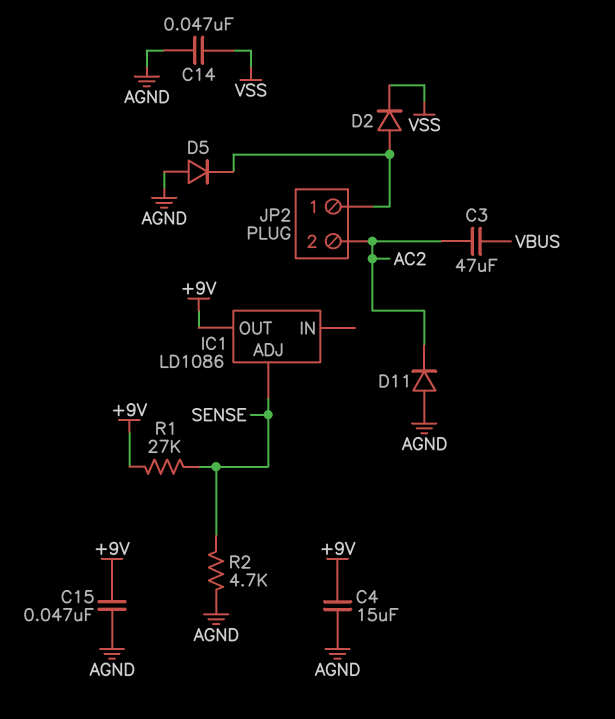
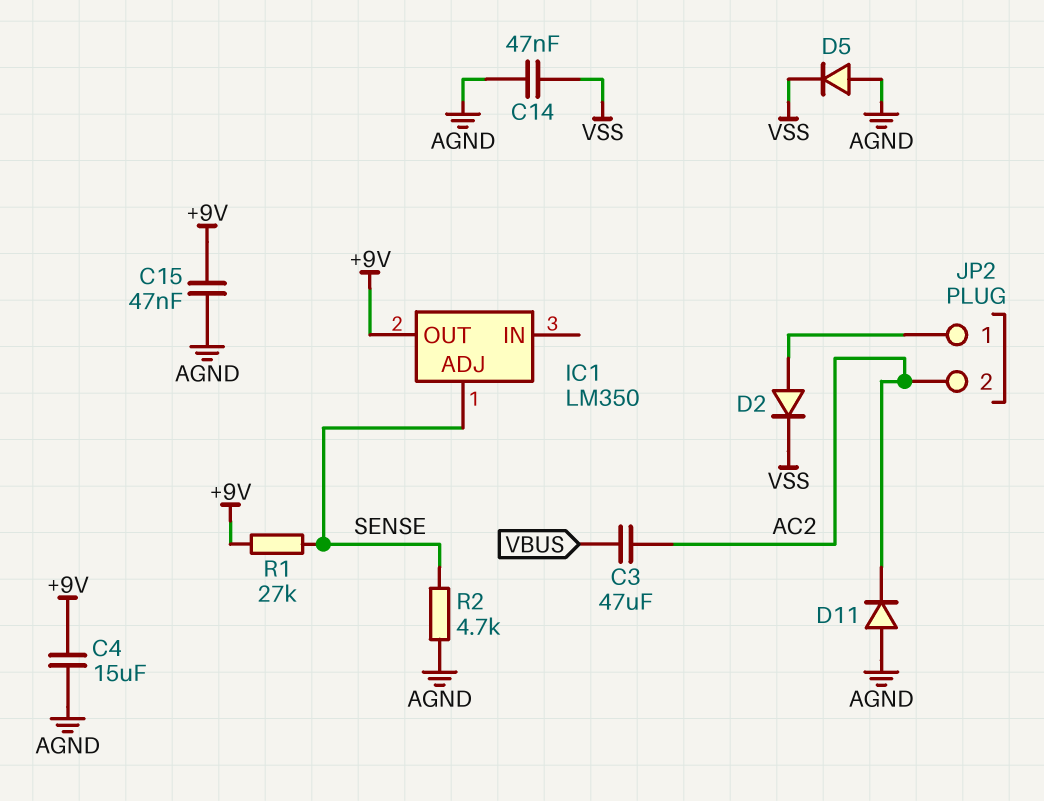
D5: diode (A AGND, K JP2/1) -> diode (A AGND, K VSS)
IC1: LD1086 -> LM350

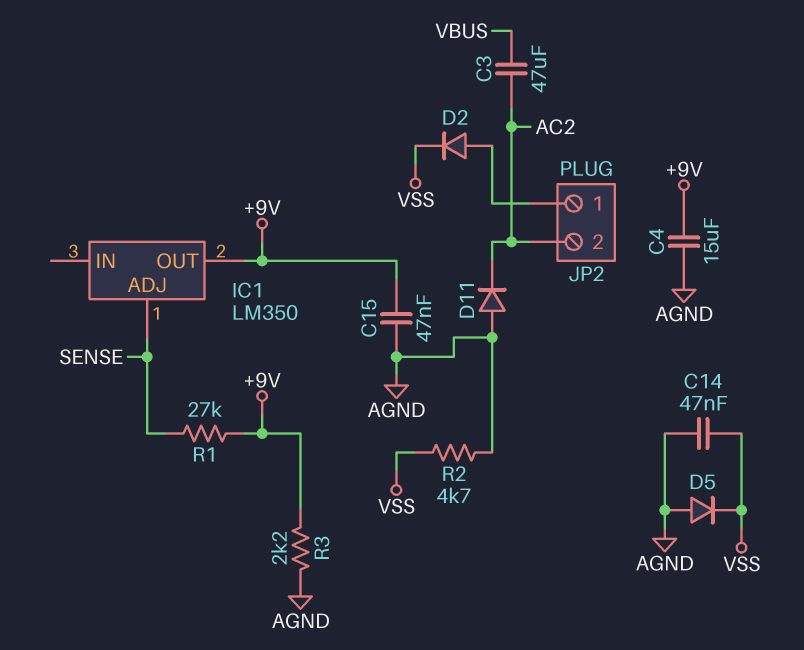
R2: 4.7k (AGND, SENSE) -> 4.7k (AGND, VSS)
R3: none -> 2.2k (+9V, AGND)

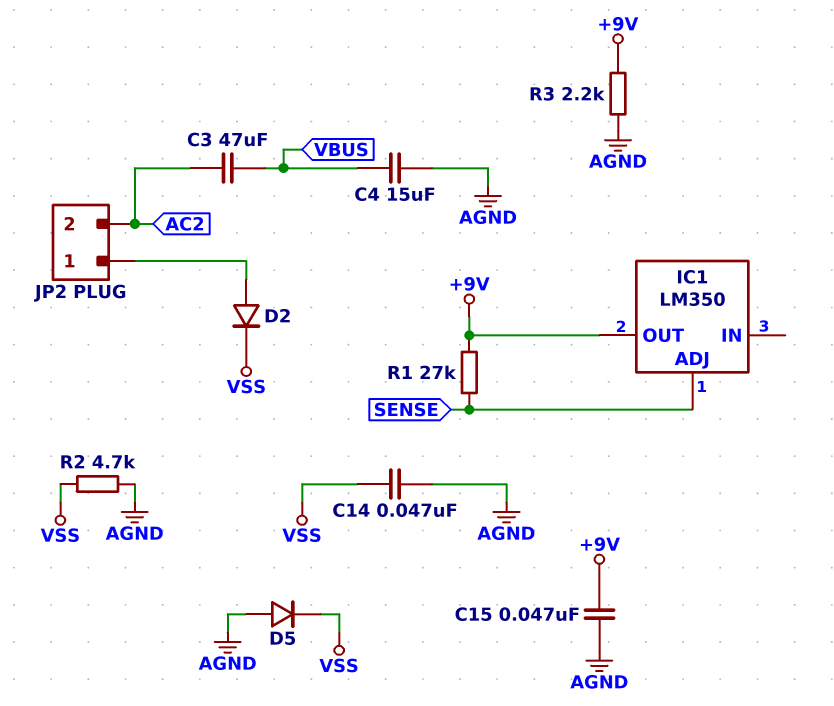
C4: 15uF (+9V, AGND) -> 15uF (AGND, VBUS)
D11: diode (A AGND, K AC2) -> none

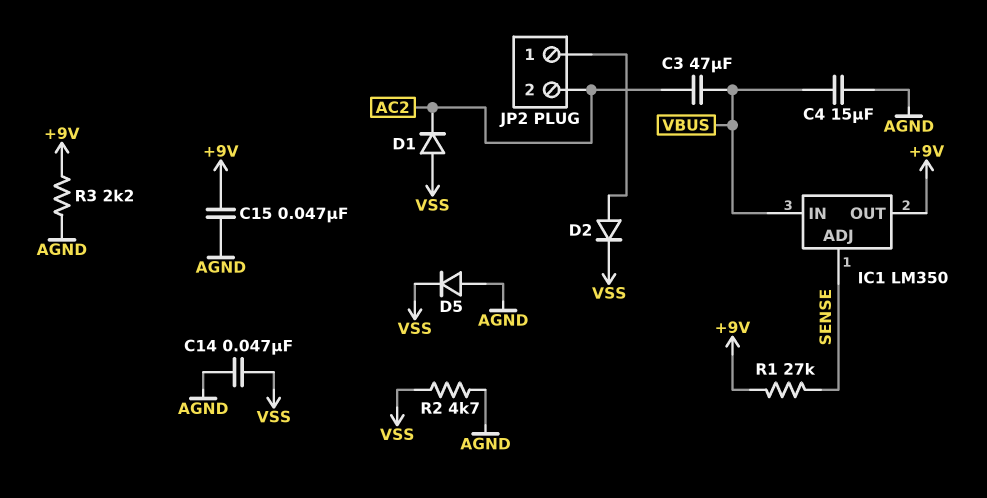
D1: none -> diode (A VSS, K AC2)
IC1 pin IN: none -> VBUS

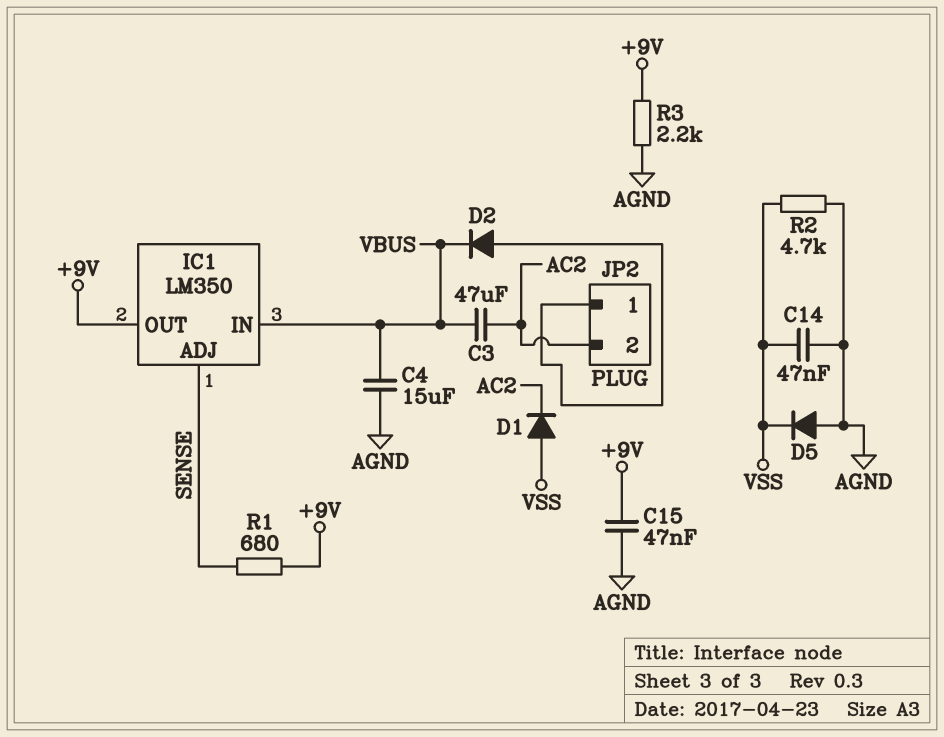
D2: diode (A JP2/1, K VSS) -> diode (A JP2/1, K VBUS)
R1: 27k (+9V, SENSE) -> 680 (+9V, SENSE)

